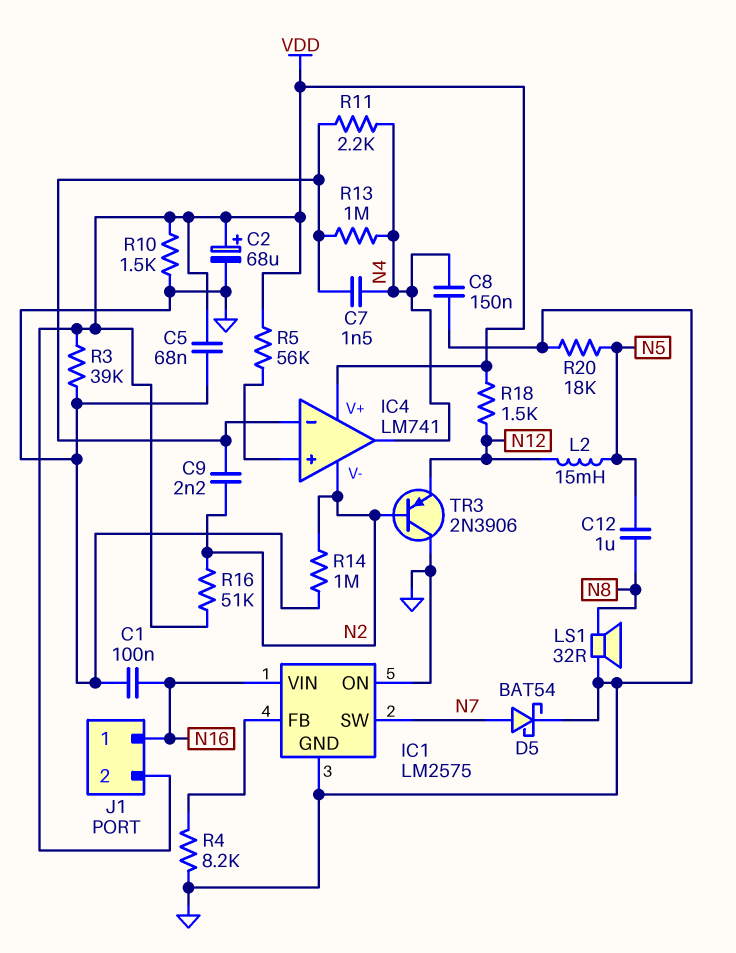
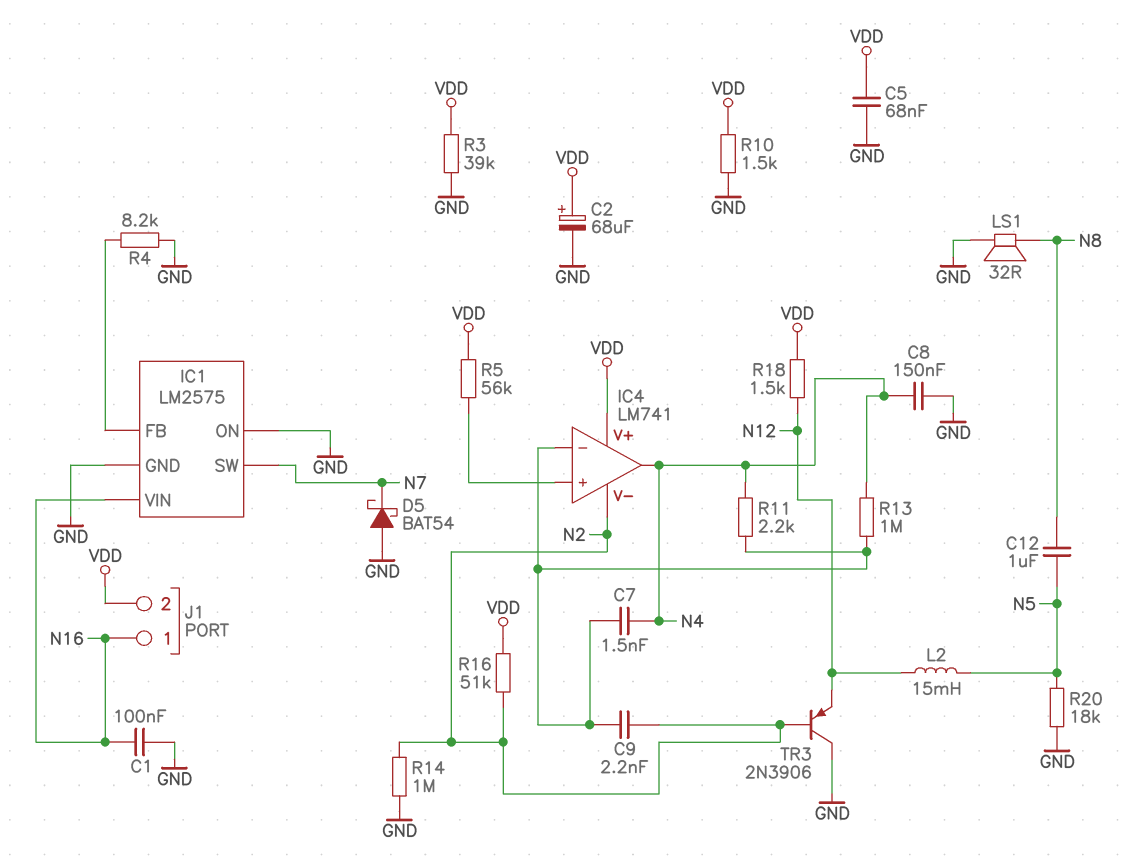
D5: schottky BAT54 (A N7, K GND) -> schottky BAT54 (A GND, K N7)

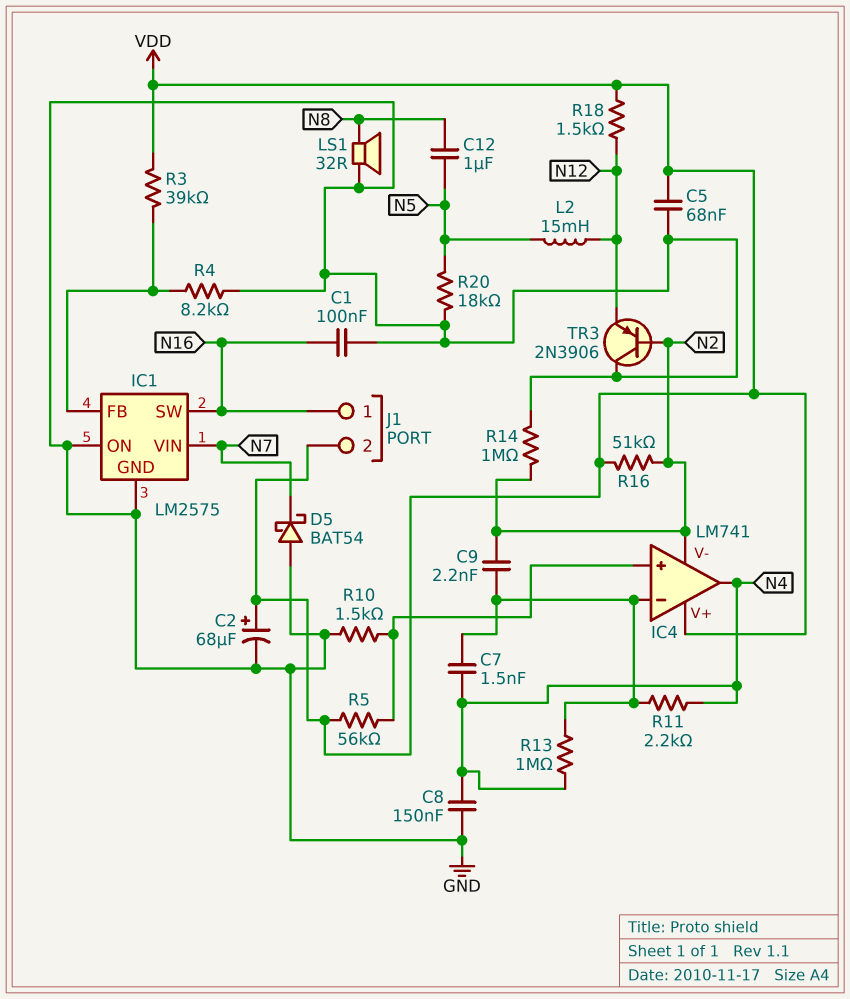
IC1 pin SW: N7 -> N16
IC1 pin VIN: N16 -> N7
R3: 39k (GND, VDD) -> 39k (IC1/FB, VDD)
R10: 1.5k (GND, VDD) -> 1.5k (GND, IC4/in+)

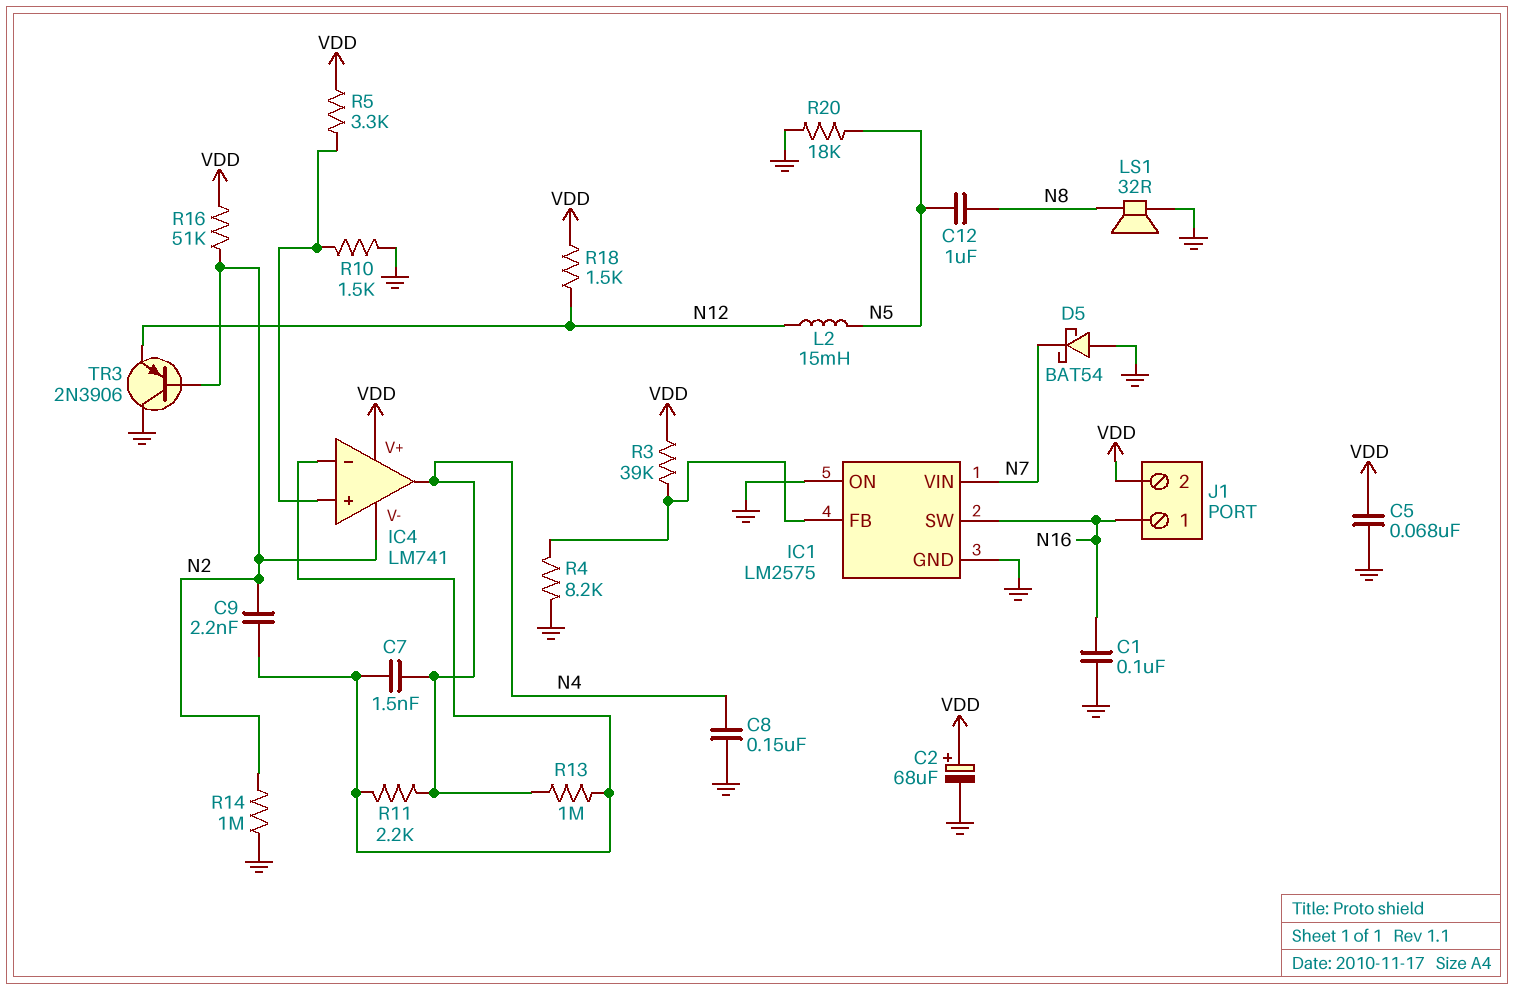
R5: 56k (IC4/in+, VDD) -> 3.3k (IC4/in+, VDD)

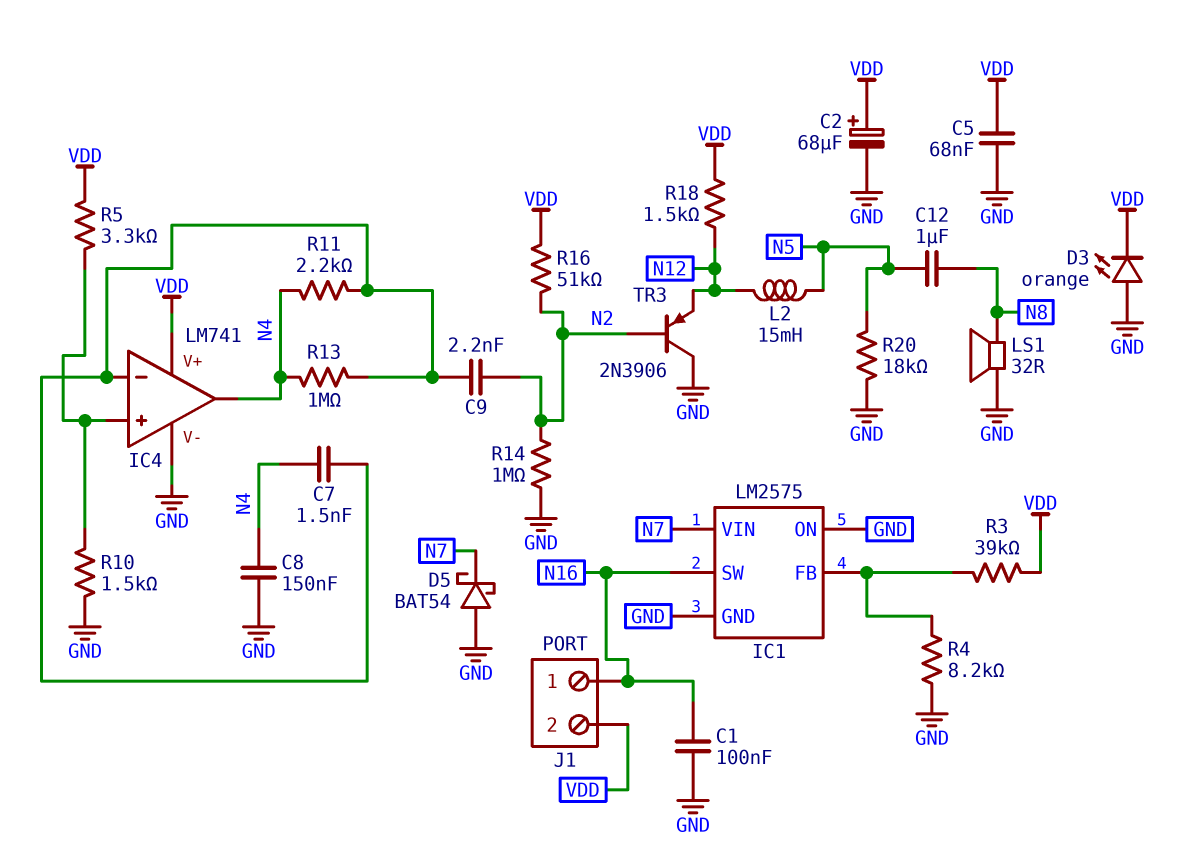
D3: none -> LED orange (A GND, K VDD)
IC4 pin V-: N2 -> GND

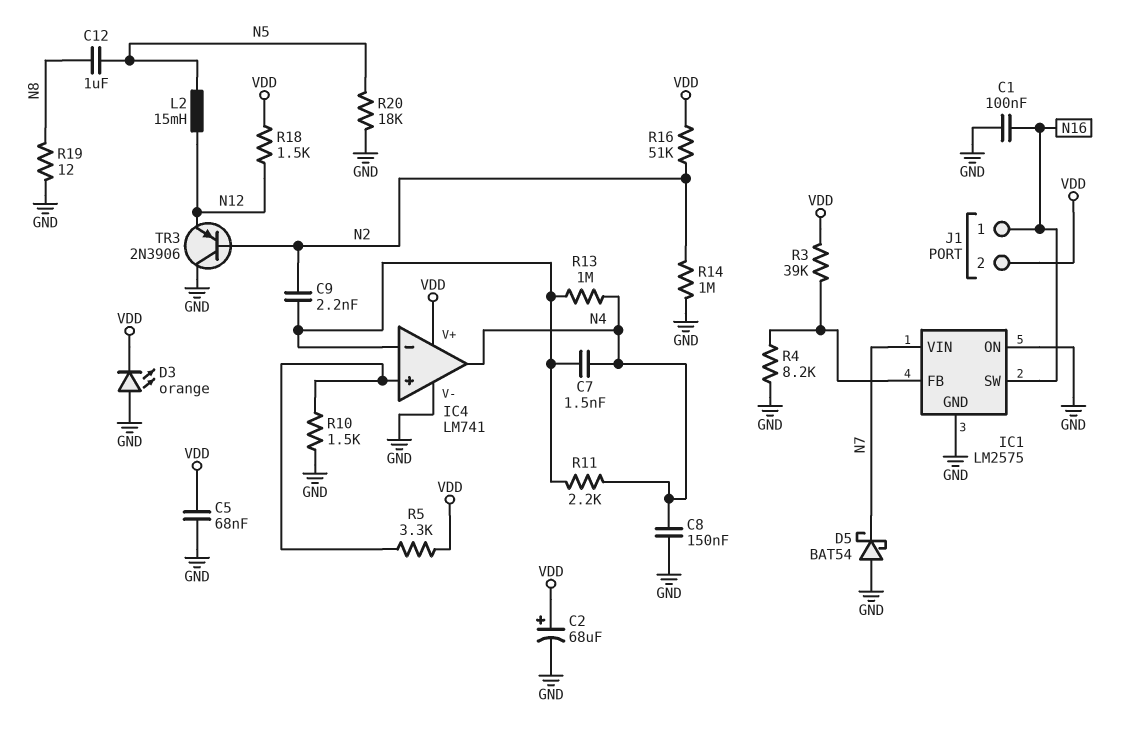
LS1: speaker 32R (GND, N8) -> none
R19: none -> 12 (GND, N8)

